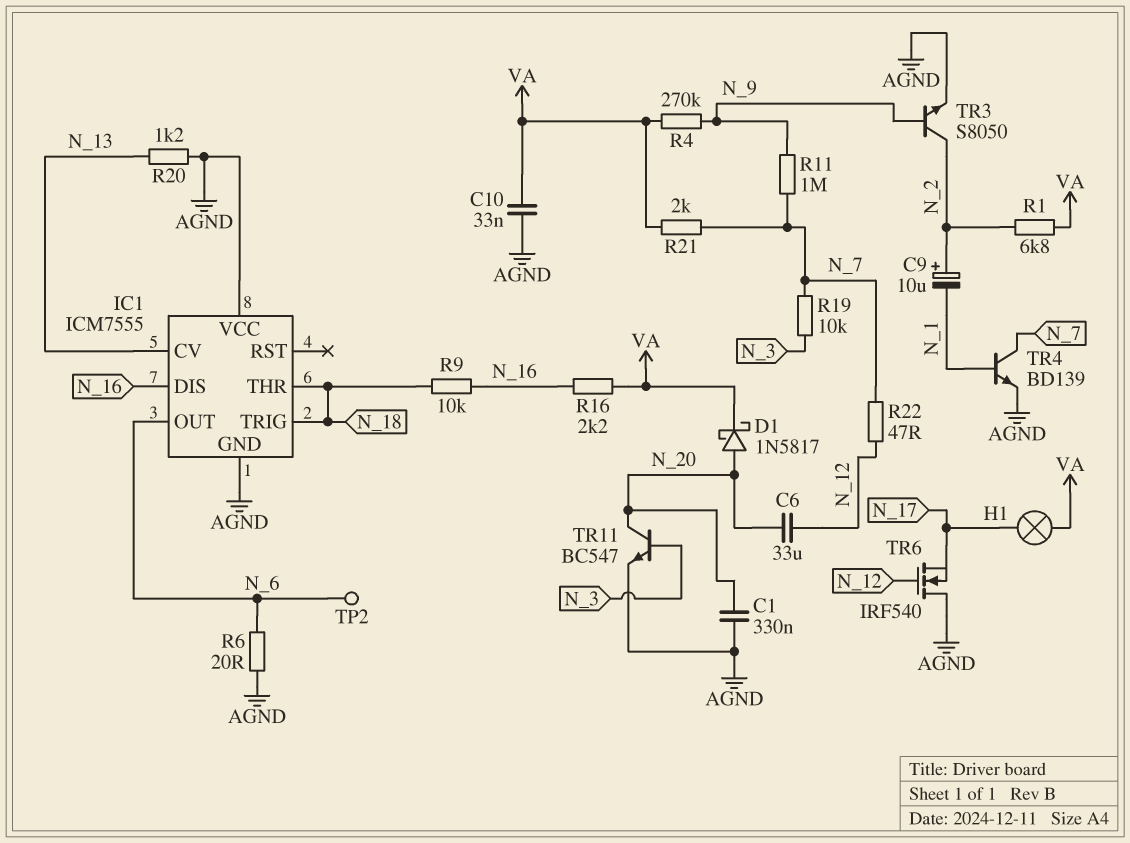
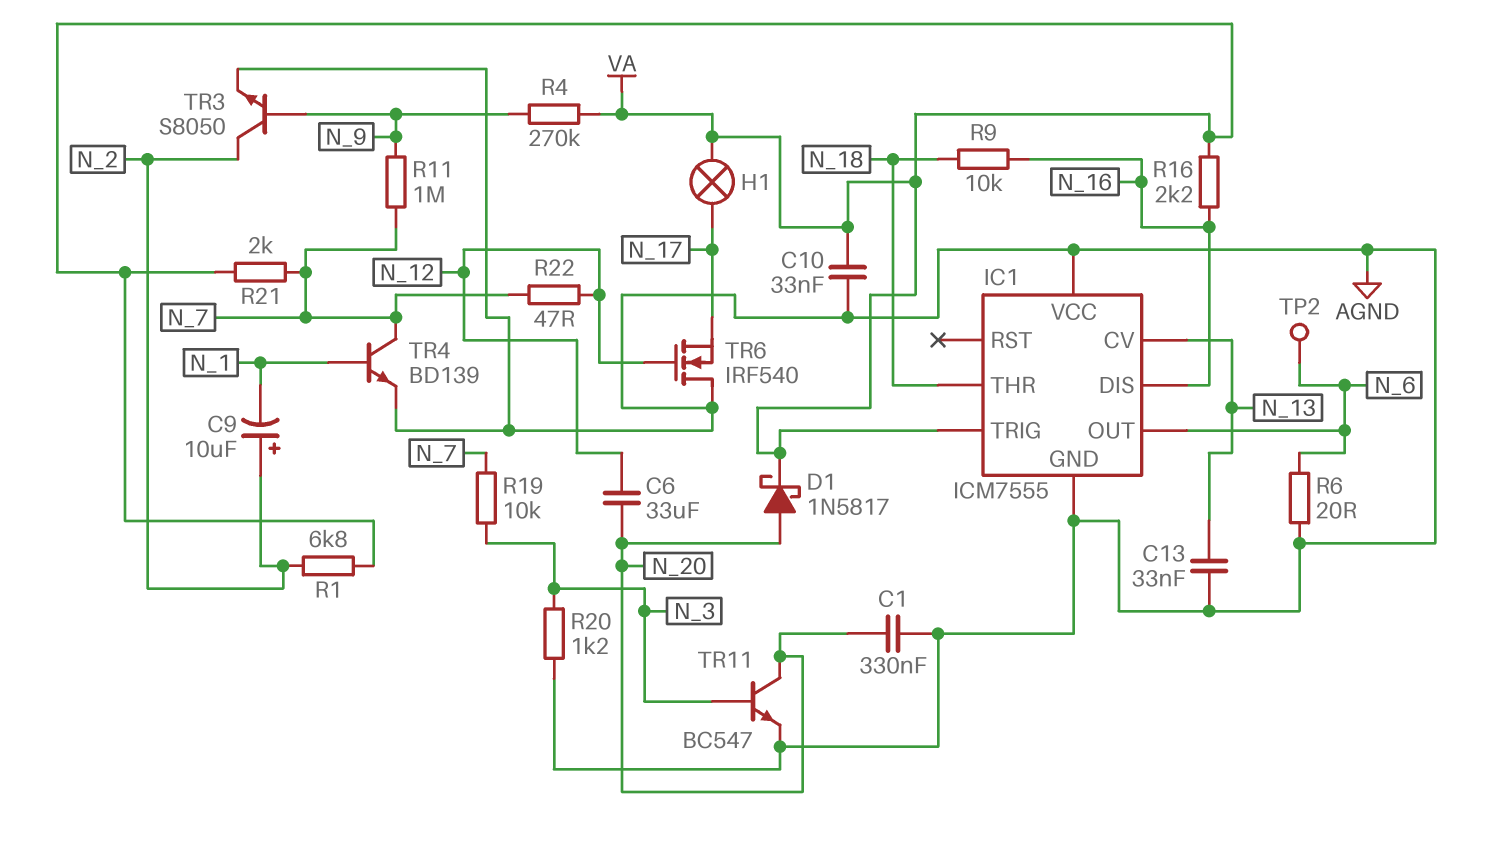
C13: none -> 33nF (AGND, N_13)
IC1 pin TRIG: N_18 -> VA
R20: 1.2k (AGND, N_13) -> 1.2k (AGND, N_3)

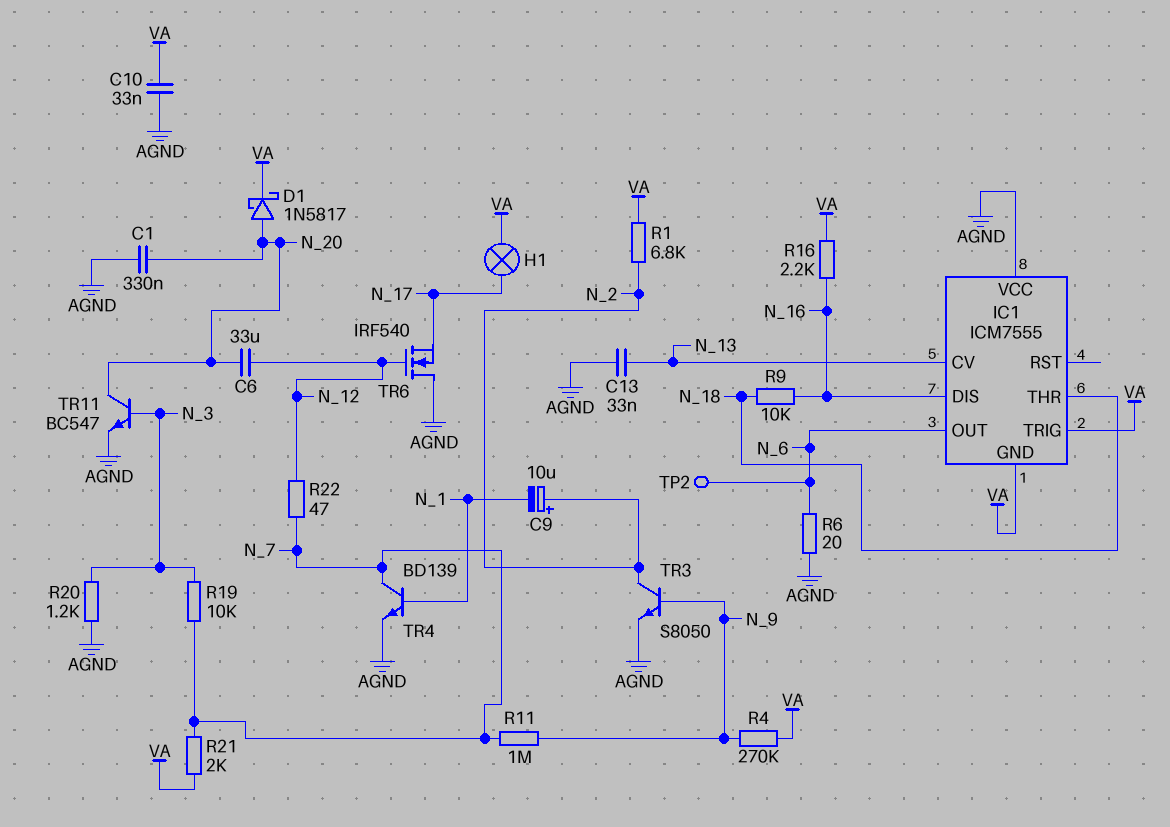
IC1 pin GND: AGND -> VA

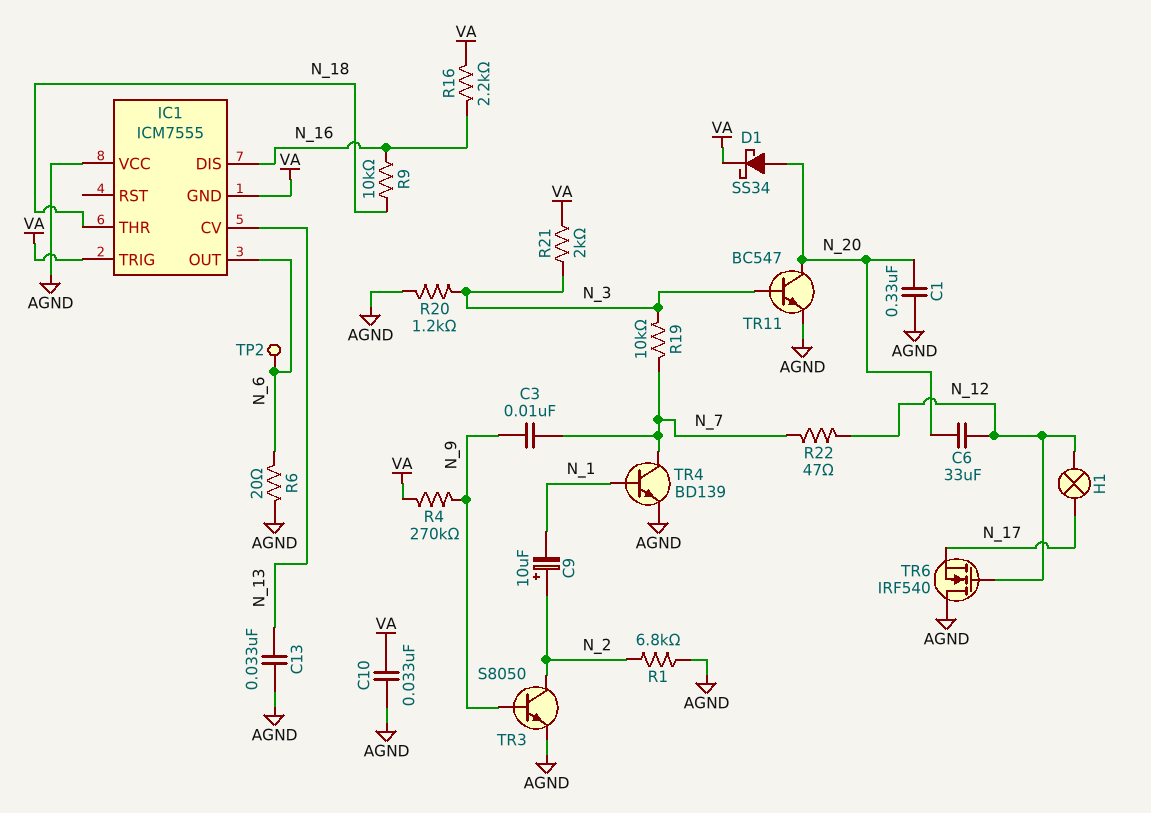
C3: none -> 10nF (N_7, N_9)
D1: schottky 1N5817 (A N_20, K VA) -> schottky SS34 (A N_20, K VA)
H1: lamp (N_17, VA) -> lamp (N_12, N_17)
R1: 6.8k (N_2, VA) -> 6.8k (AGND, N_2)
R11: 1M (N_7, N_9) -> none
R21: 2k (N_7, VA) -> 2k (N_3, VA)

